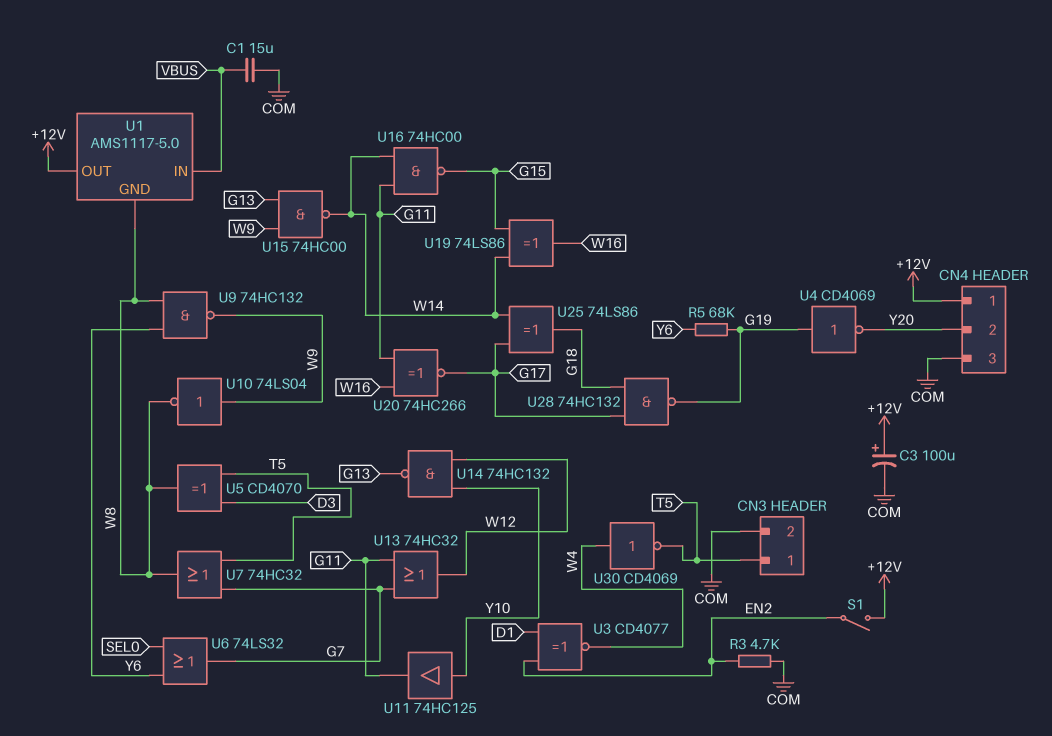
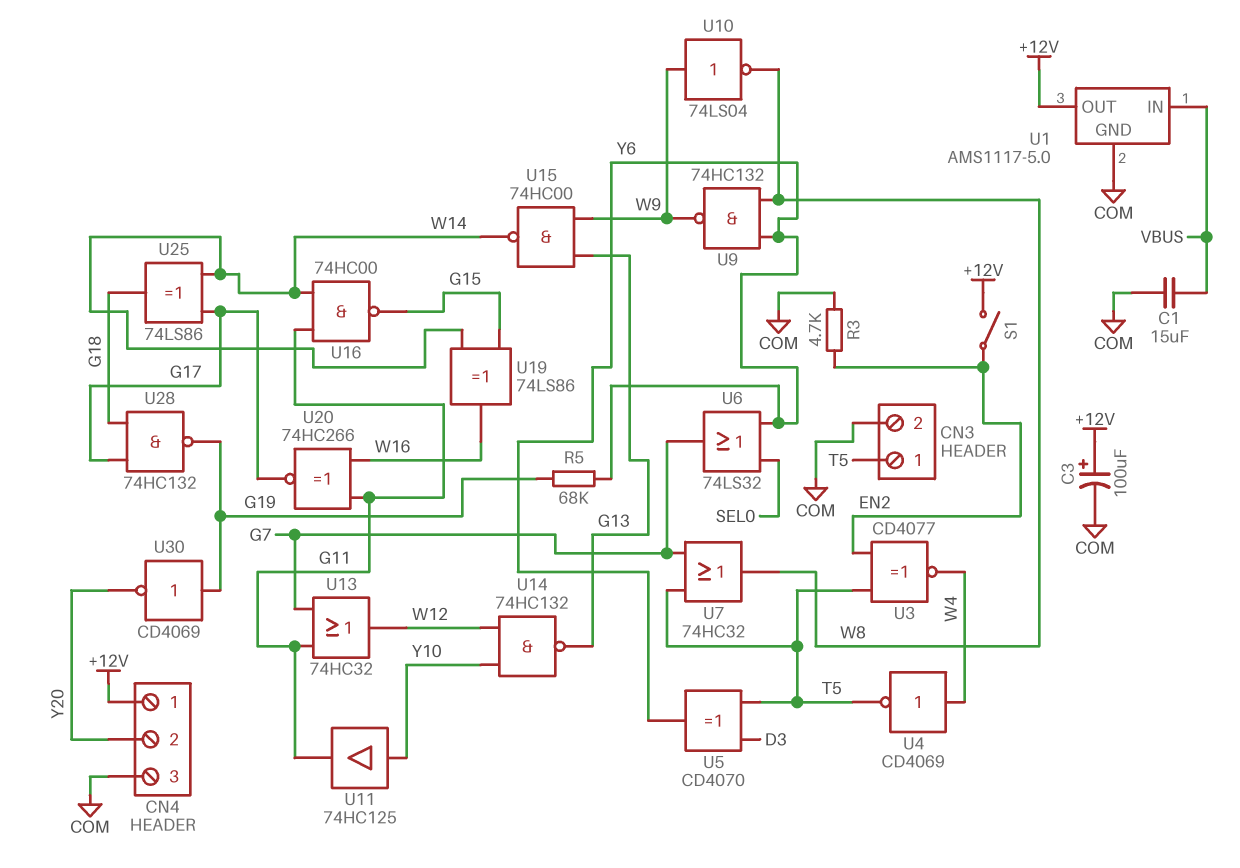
U1 pin GND: W8 -> COM
U3: XNOR CD4077 (in D1, in EN2, out W4) -> XNOR CD4077 (in EN2, in T5, out W4)
U4: NOT CD4069 (in G19, out Y20) -> NOT CD4069 (in W4, out T5)
U5: XOR CD4070 (in D3, in T5, out W8) -> XOR CD4070 (in D3, in T5, out Y6)
U30: NOT CD4069 (in W4, out T5) -> NOT CD4069 (in G19, out Y20)

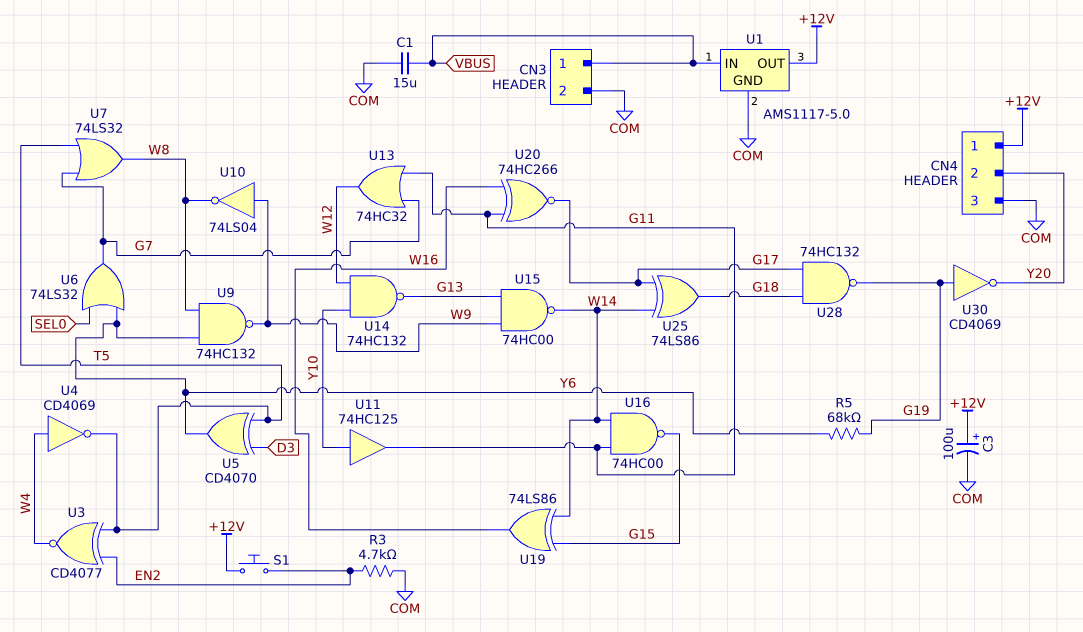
CN3 pin 1: T5 -> VBUS
S1: switch (+12V, EN2) -> button (+12V, EN2)
U7: OR 74HC32 (in G7, in T5, out W8) -> OR 74LS32 (in G7, in T5, out W8)

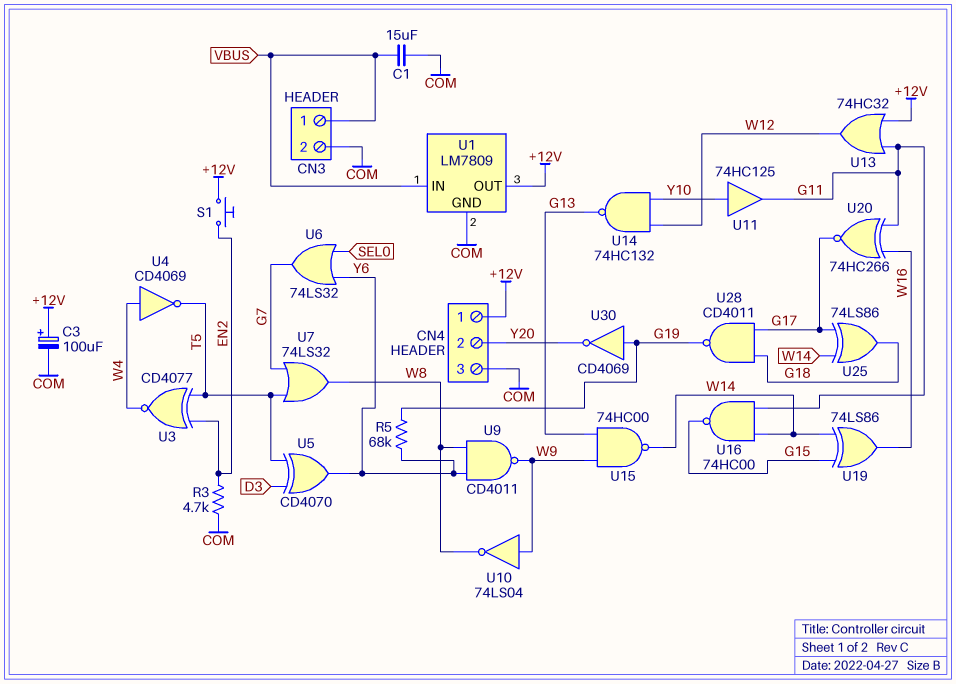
U1: AMS1117-5.0 -> LM7809
U9: NAND 74HC132 (in W8, in Y6, out W9) -> NAND CD4011 (in W8, in Y6, out W9)
U13: OR 74HC32 (in G7, in G11, out W12) -> OR 74HC32 (in +12V, in G11, out W12)
U28: NAND 74HC132 (in G17, in G18, out G19) -> NAND CD4011 (in G17, in G18, out G19)

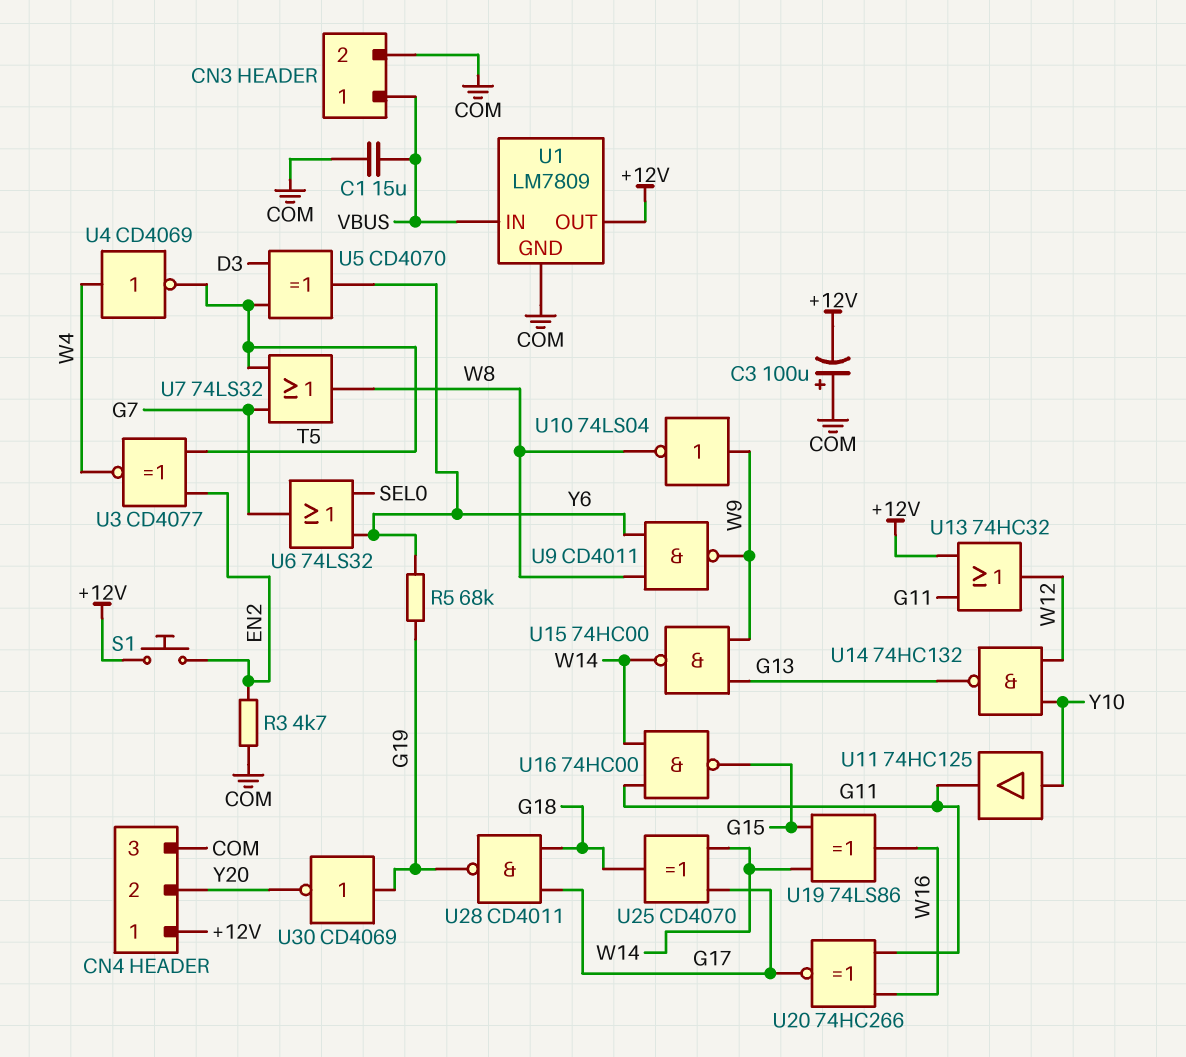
C3: 100uF (plus +12V, minus COM) -> 100uF (plus COM, minus +12V)
U25: XOR 74LS86 (in G17, in W14, out G18) -> XOR CD4070 (in G17, in W14, out G18)

